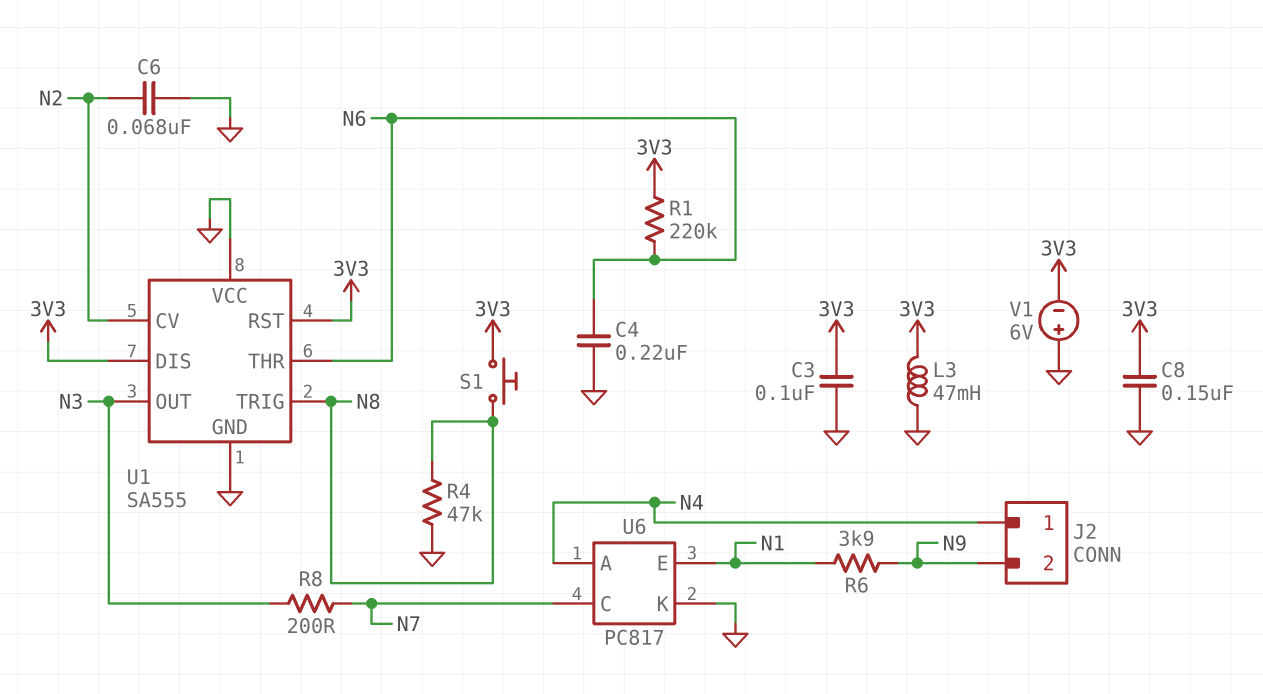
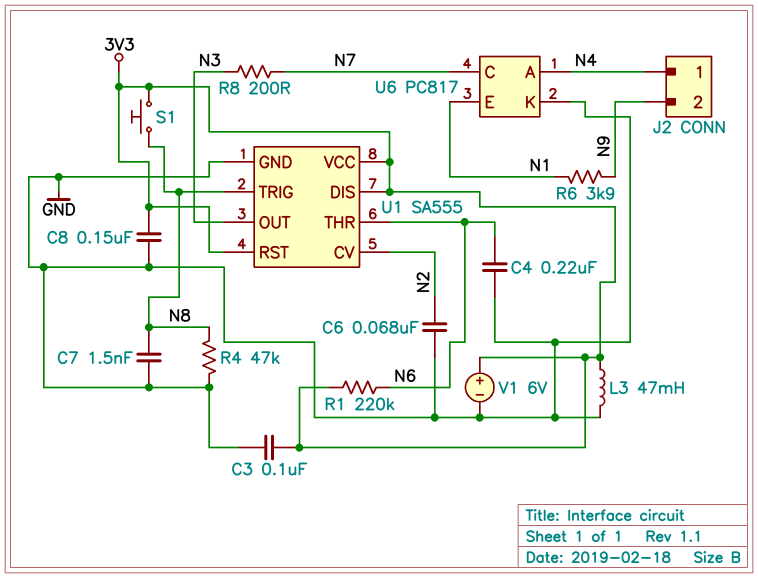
C7: none -> 1.5nF (GND, N8)
U1 pin VCC: GND -> 3V3
V1: 6V (plus GND, minus 3V3) -> 6V (plus 3V3, minus GND)

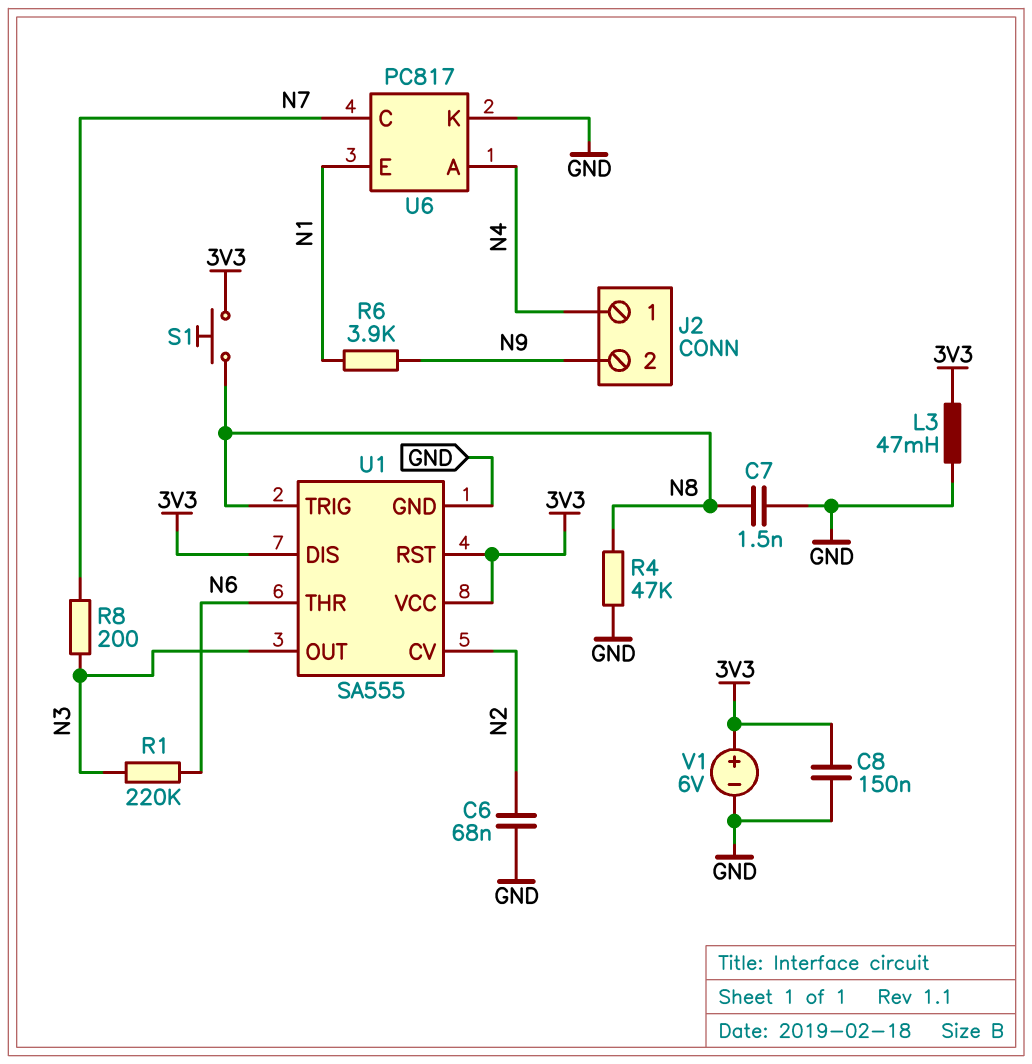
C3: 100nF (3V3, GND) -> none
C4: 220nF (GND, N6) -> none
R1: 220k (3V3, N6) -> 220k (N3, N6)

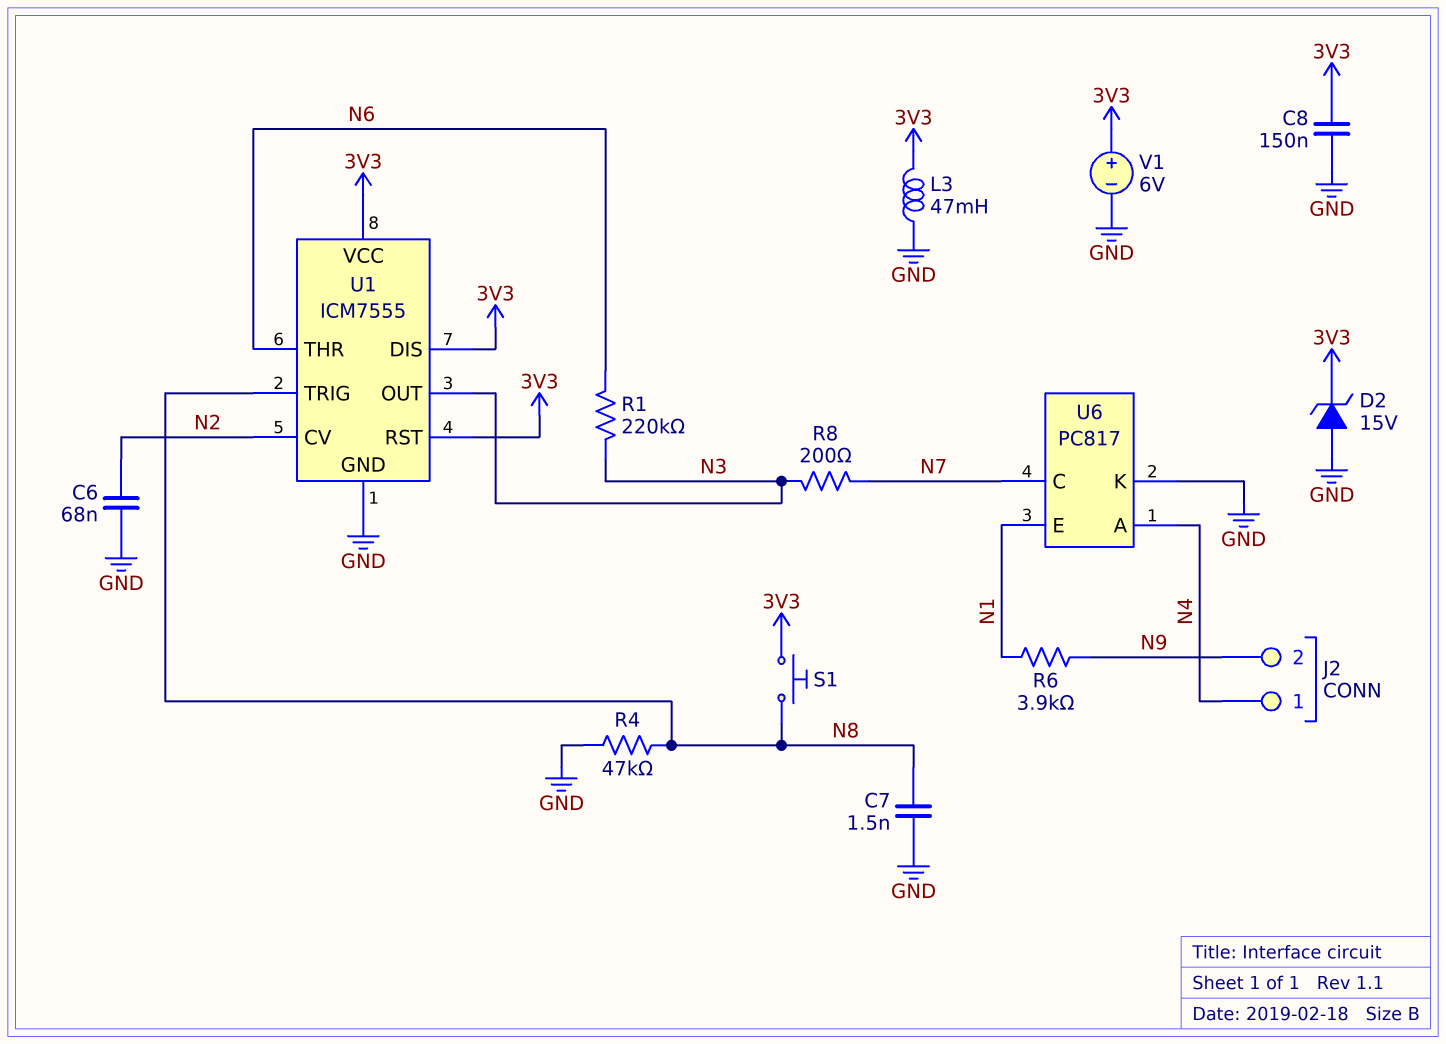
D2: none -> zener 15V (A GND, K 3V3)
U1: SA555 -> ICM7555

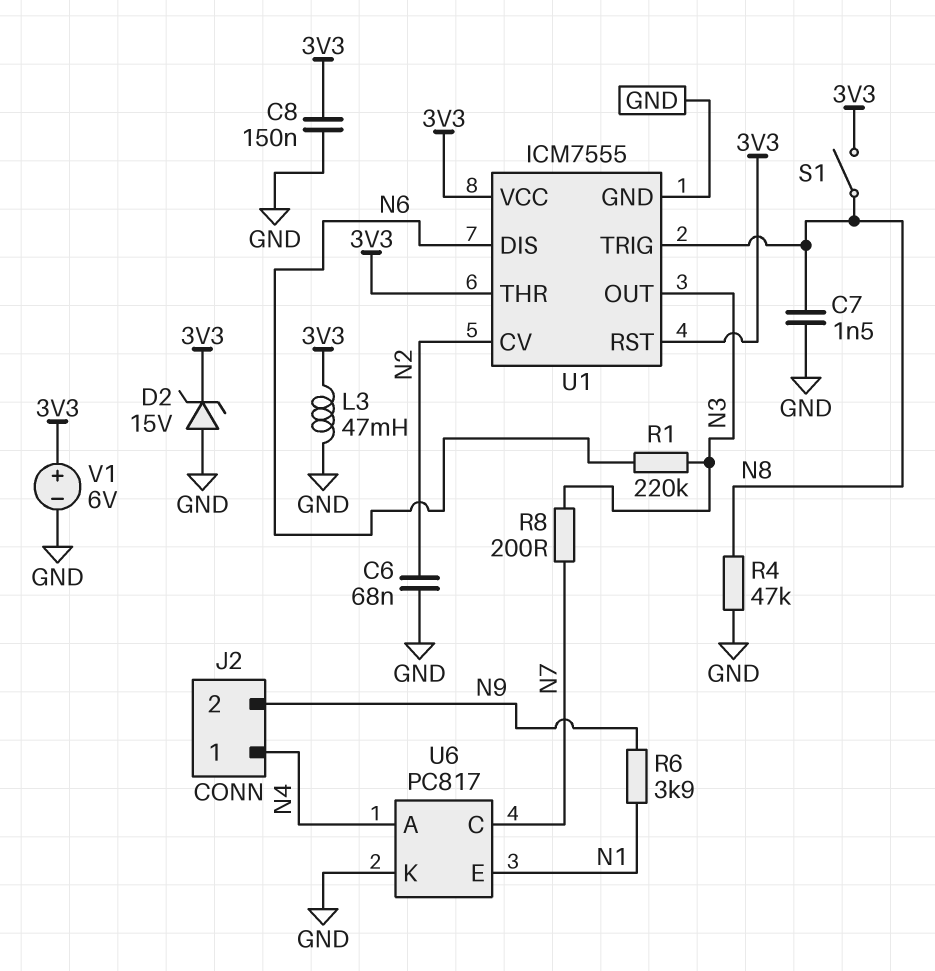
S1: button (3V3, N8) -> switch (3V3, N8)
U1 pin DIS: 3V3 -> N6
U1 pin THR: N6 -> 3V3

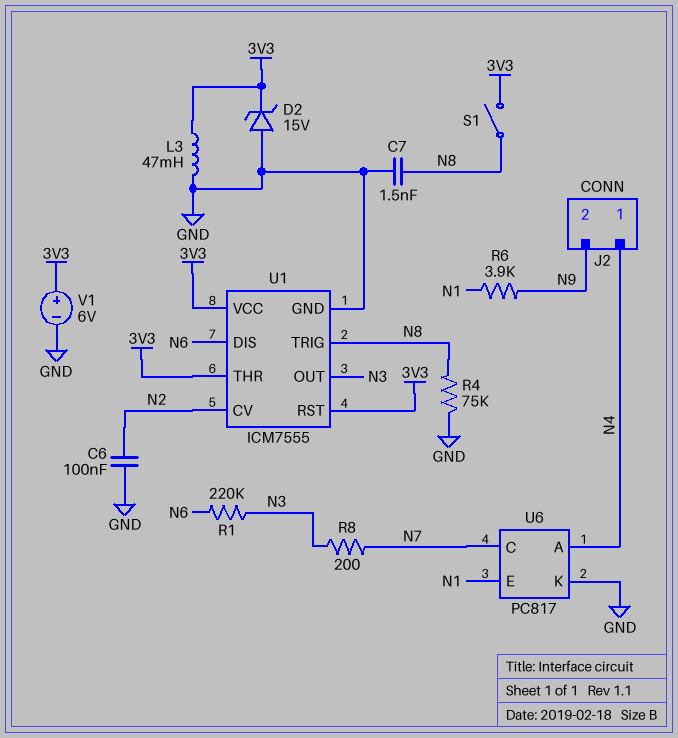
C6: 68nF (GND, N2) -> 100nF (GND, N2)
C8: 150nF (3V3, GND) -> none
R4: 47k (GND, N8) -> 75k (GND, N8)

